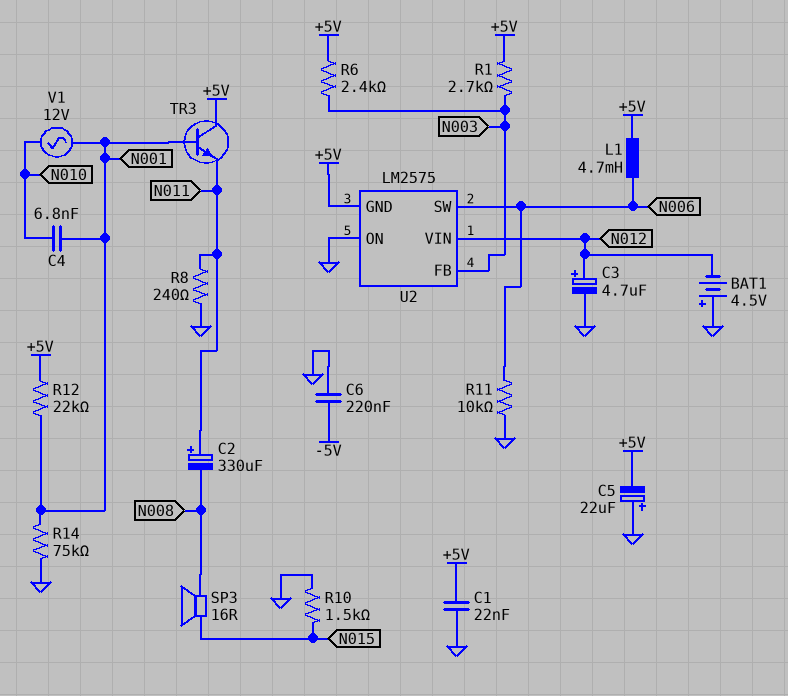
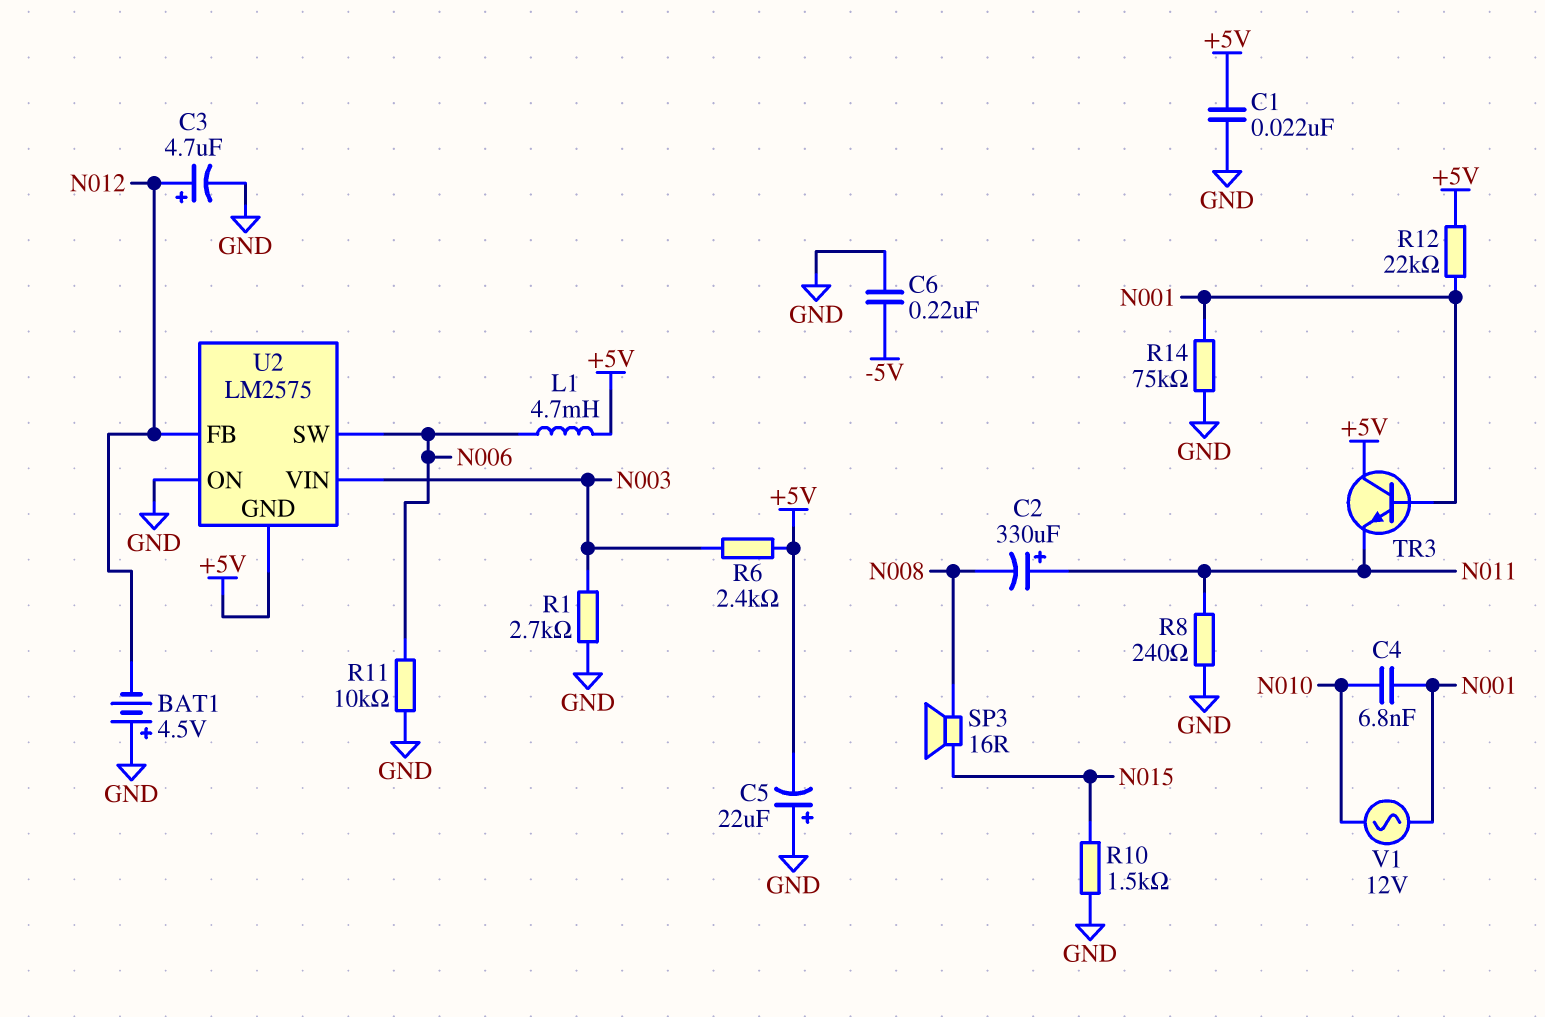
R1: 2.7k (+5V, N003) -> 2.7k (GND, N003)
U2 pin FB: N003 -> N012
U2 pin VIN: N012 -> N003

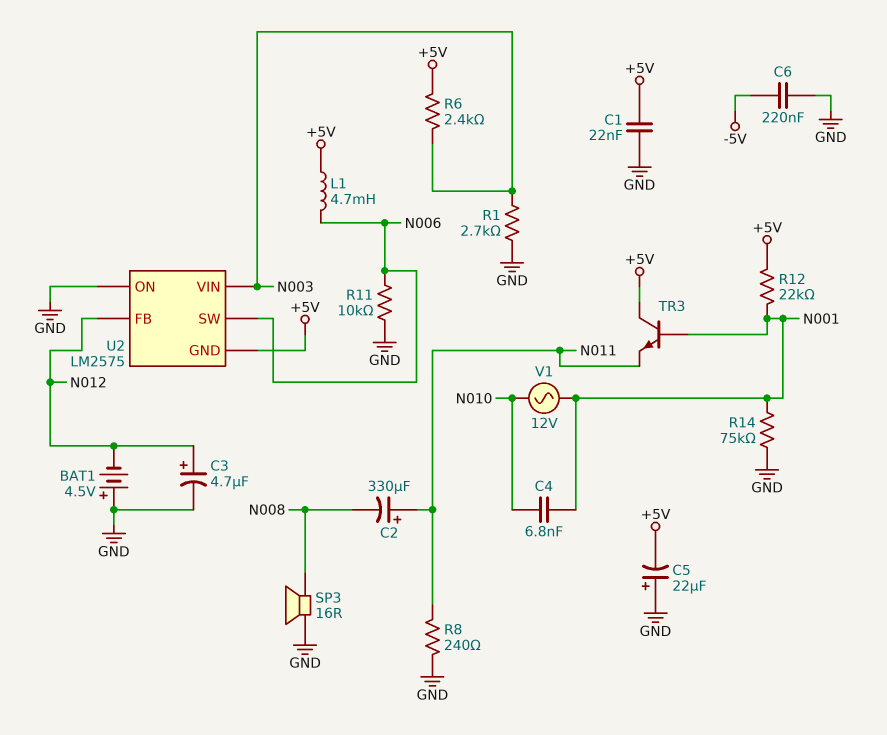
R10: 1.5k (GND, N015) -> none
SP3: speaker 16R (N008, N015) -> speaker 16R (GND, N008)

